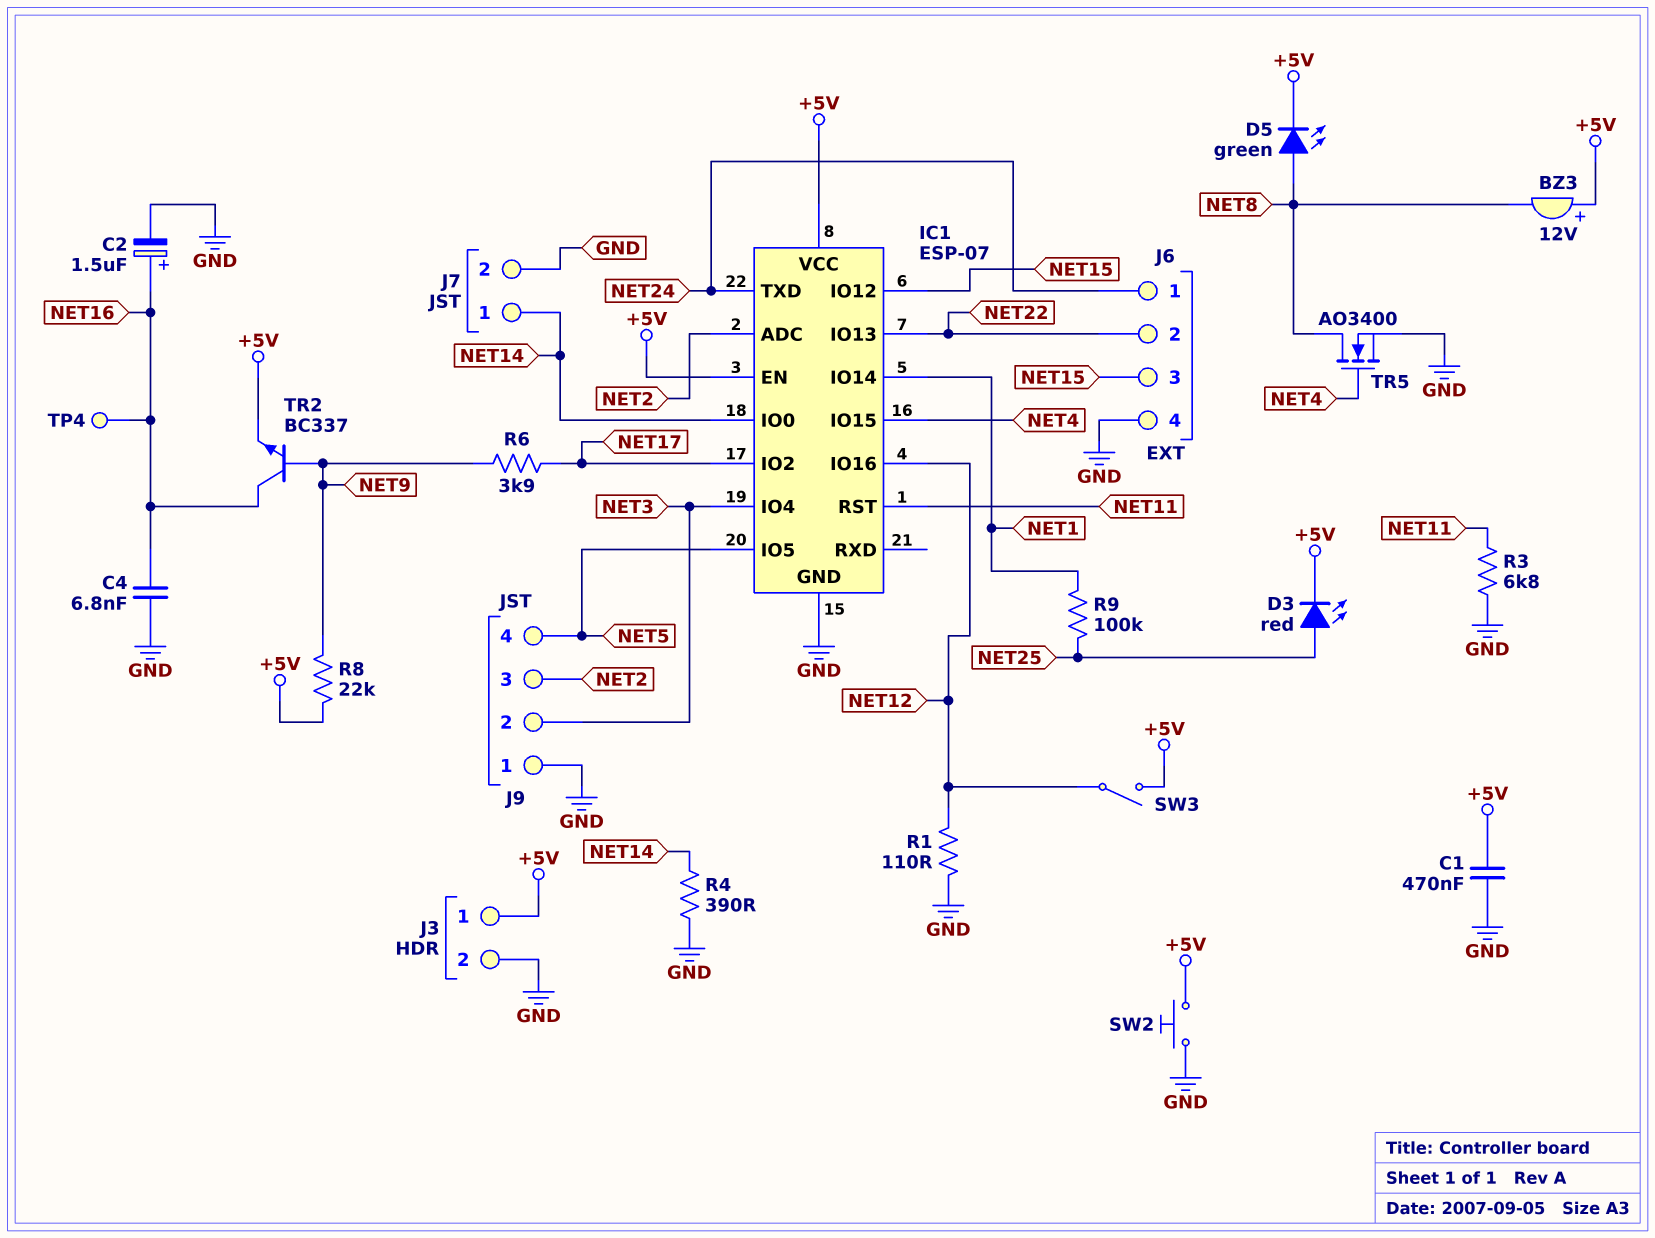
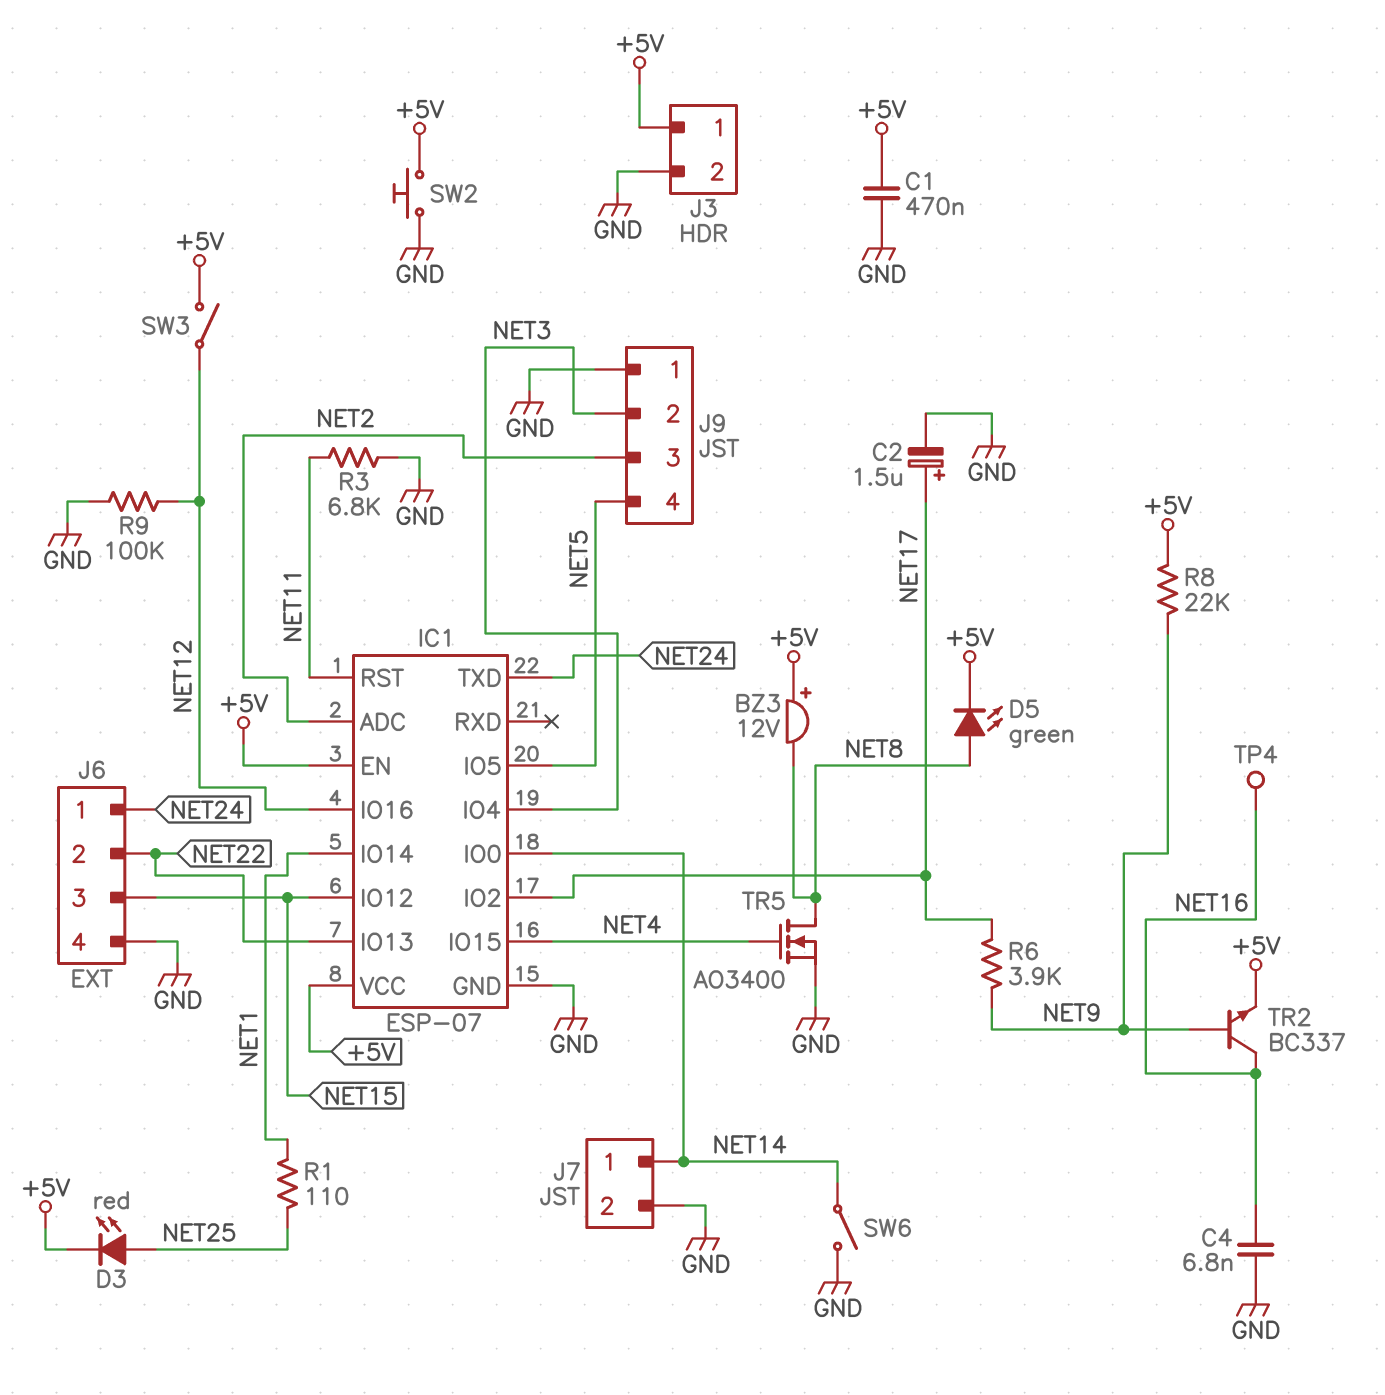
C2: 1.5uF (plus NET16, minus GND) -> 1.5uF (plus NET17, minus GND)
R1: 110 (GND, NET12) -> 110 (NET1, NET25)
R4: 390 (GND, NET14) -> none
R9: 100k (NET1, NET25) -> 100k (GND, NET12)
SW6: none -> switch (GND, NET14)

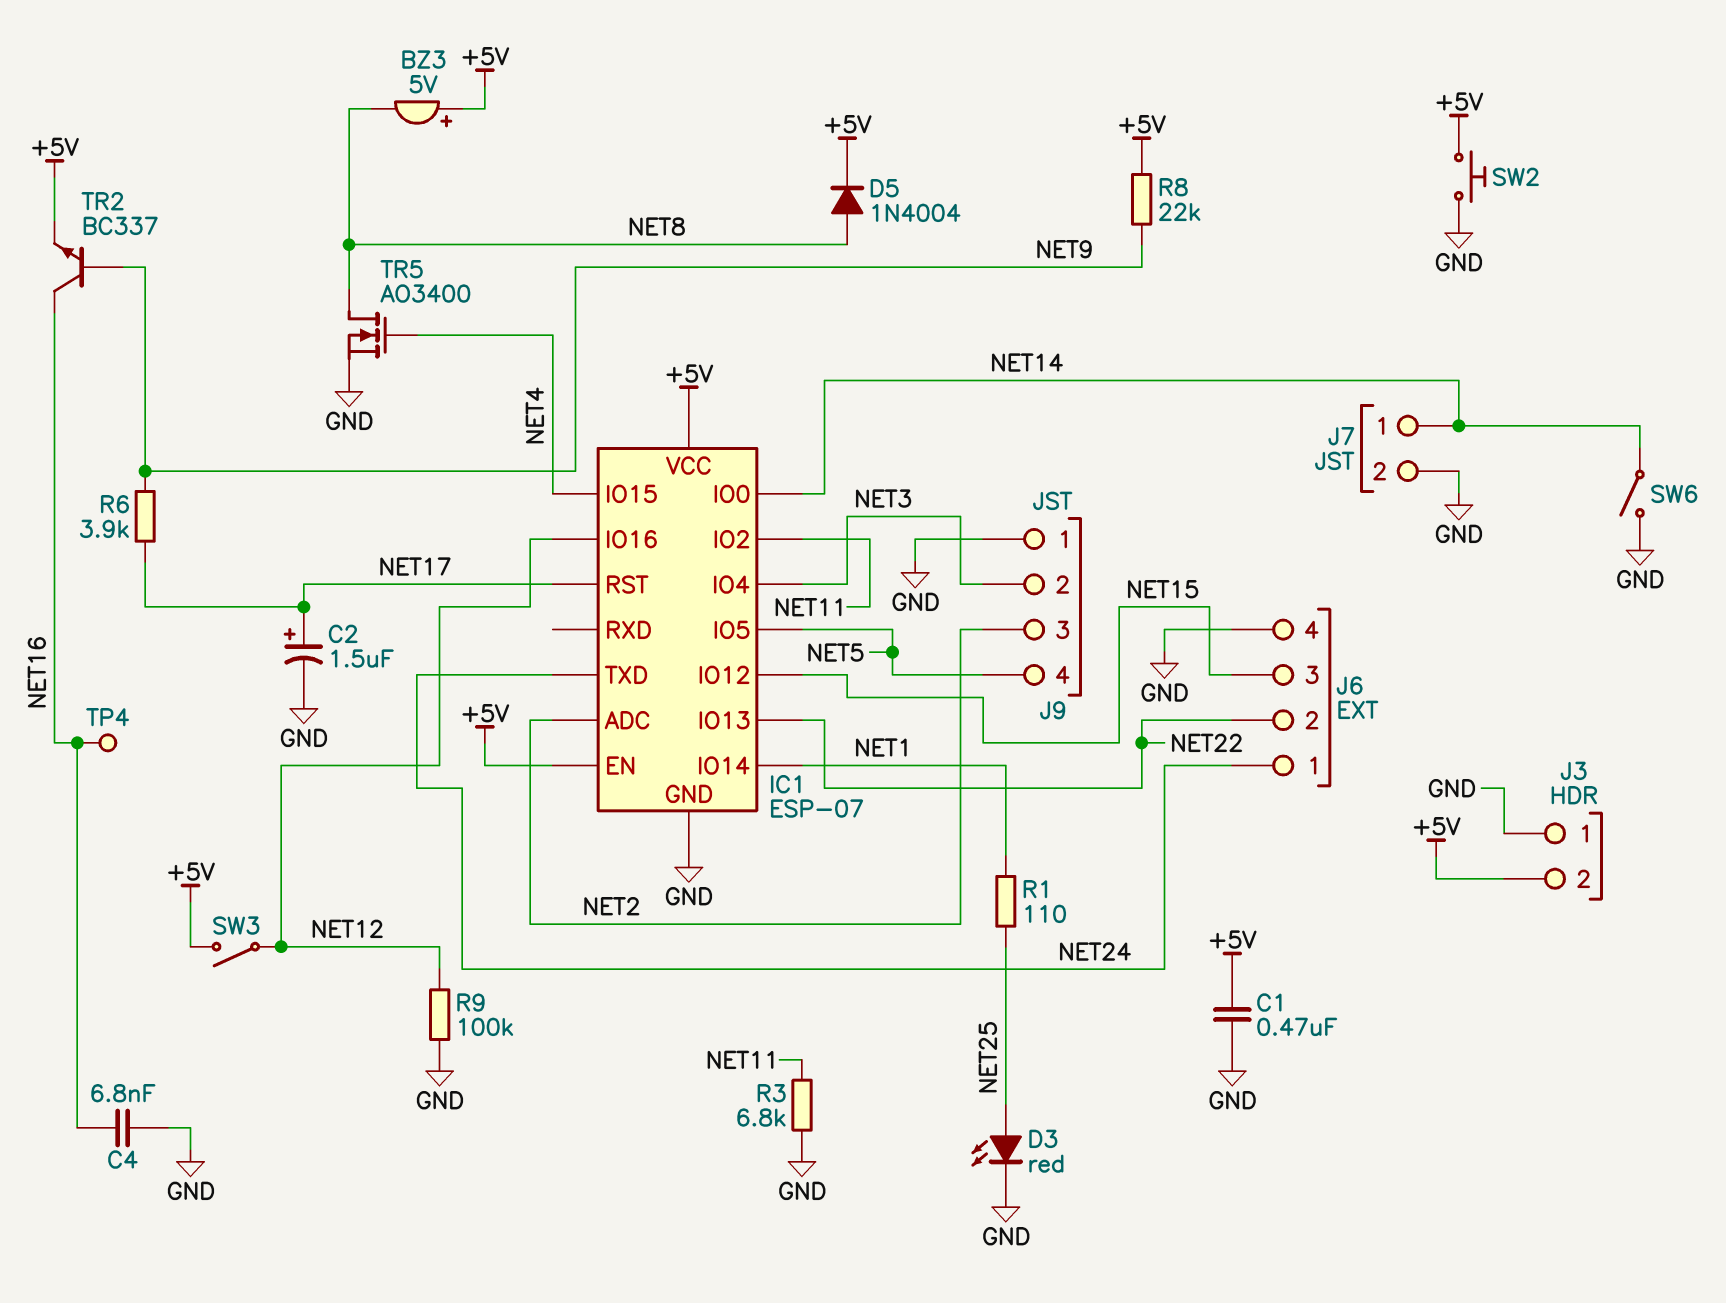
BZ3: buzzer 12V (plus +5V, minus NET8) -> buzzer 5V (plus +5V, minus NET8)
D3: LED red (A NET25, K +5V) -> LED red (A NET25, K GND)
D5: LED green (A NET8, K +5V) -> diode 1N4004 (A NET8, K +5V)
IC1 pin IO2: NET17 -> NET11
IC1 pin RST: NET11 -> NET17
J3 pin 1: +5V -> GND
J3 pin 2: GND -> +5V

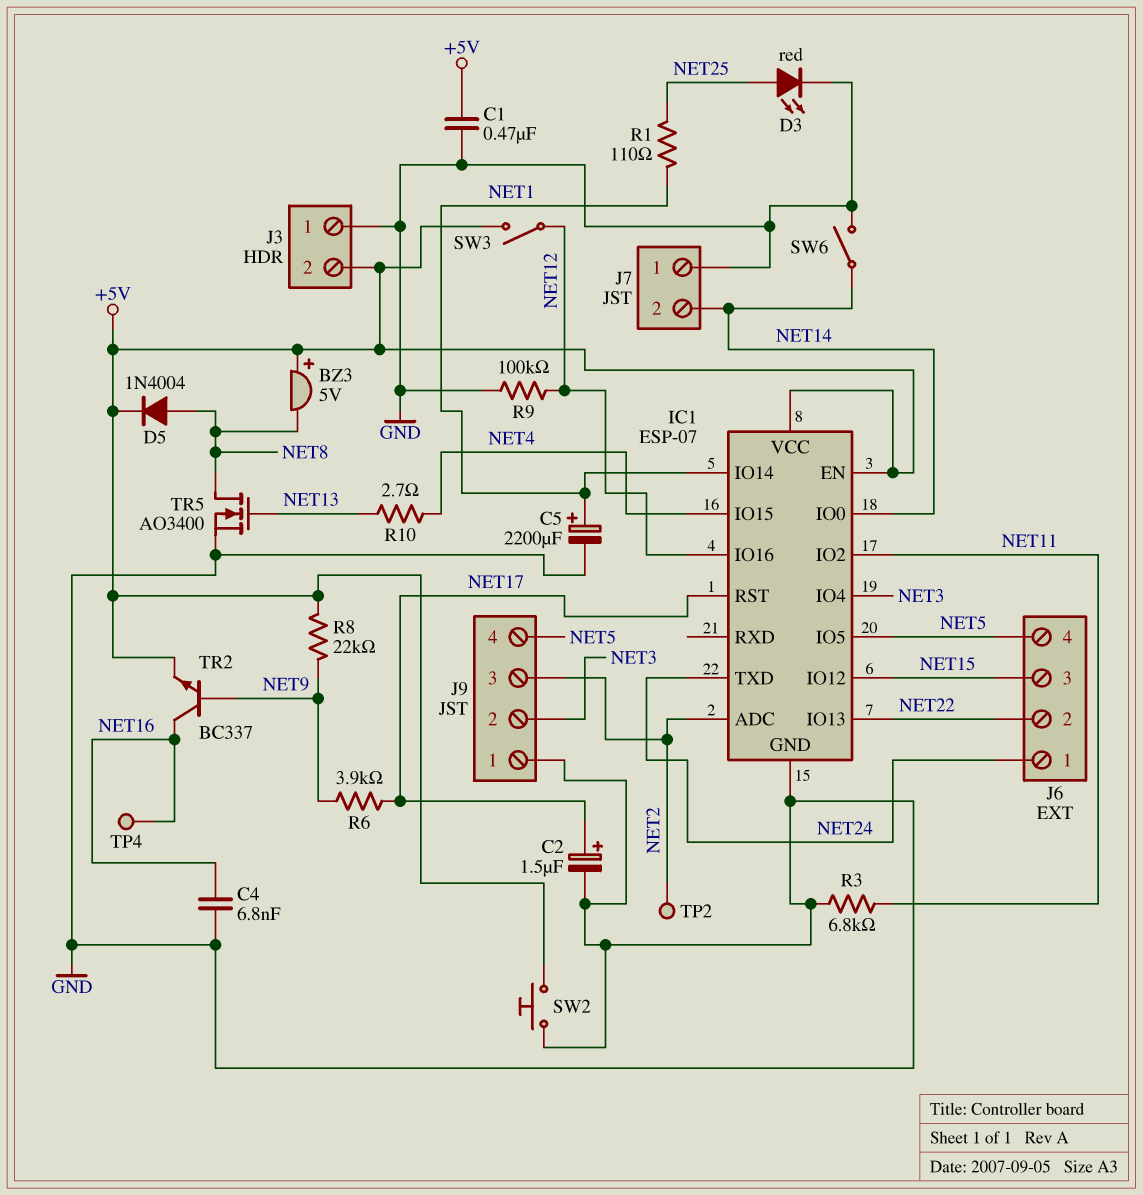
C5: none -> 2200uF (plus NET1, minus GND)
J6 pin 4: GND -> NET5
J7 pin 1: NET14 -> GND
J7 pin 2: GND -> NET14
R10: none -> 2.7 (NET4, NET13)
TP2: none -> test point (NET2)
TR5: NMOS AO3400 (G NET4, D NET8, S GND) -> NMOS AO3400 (G NET13, D NET8, S GND)

